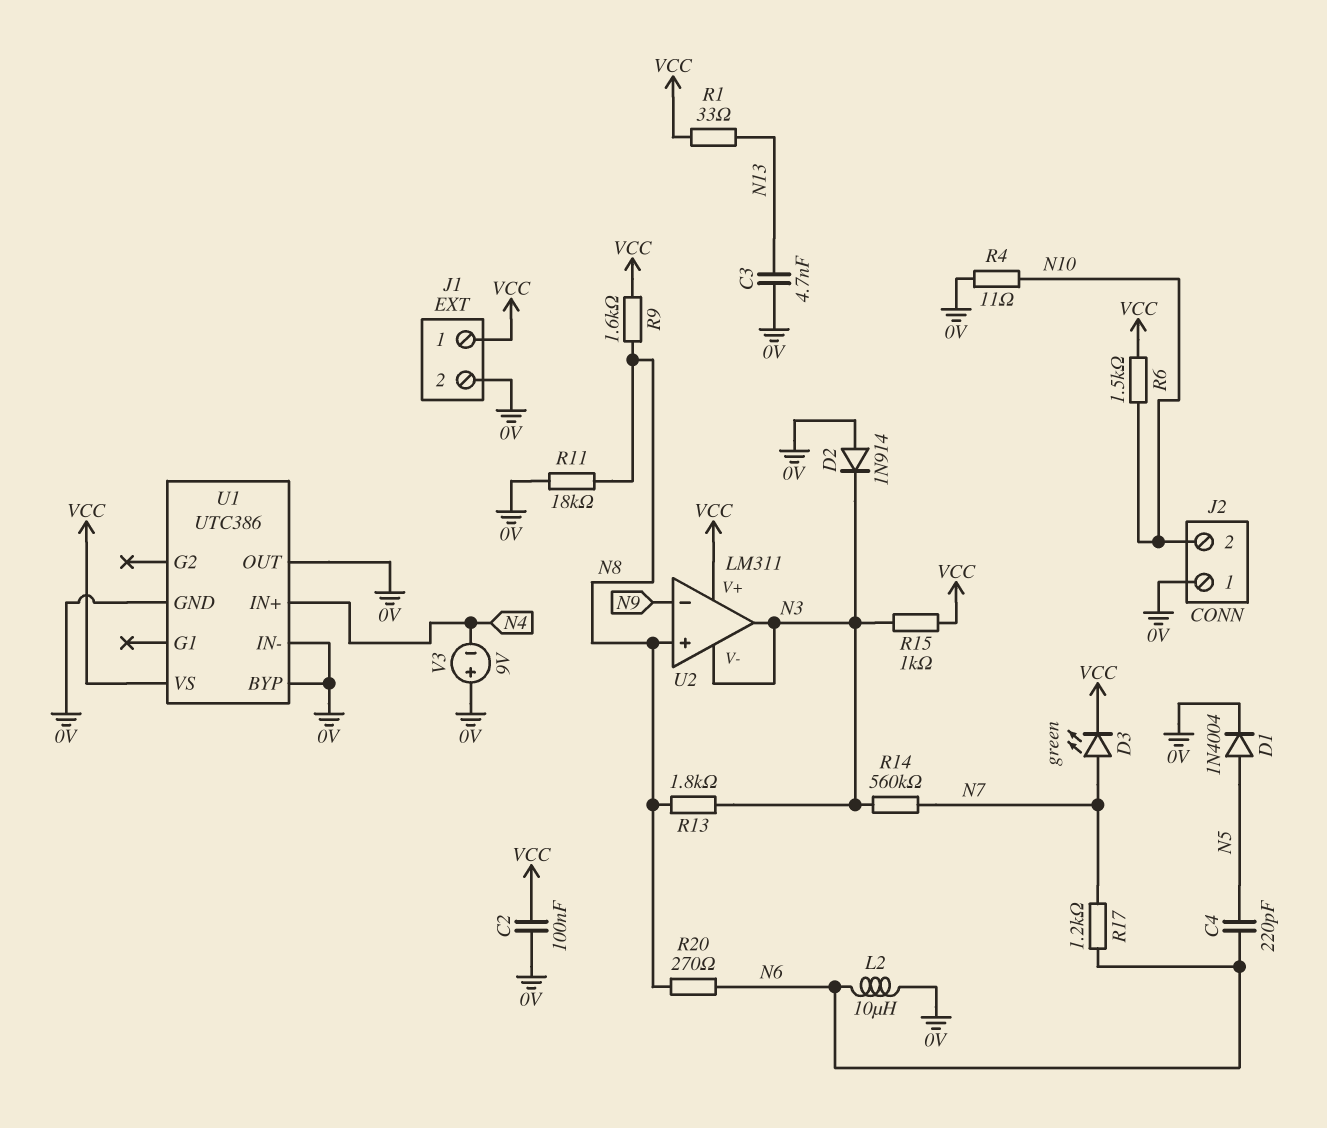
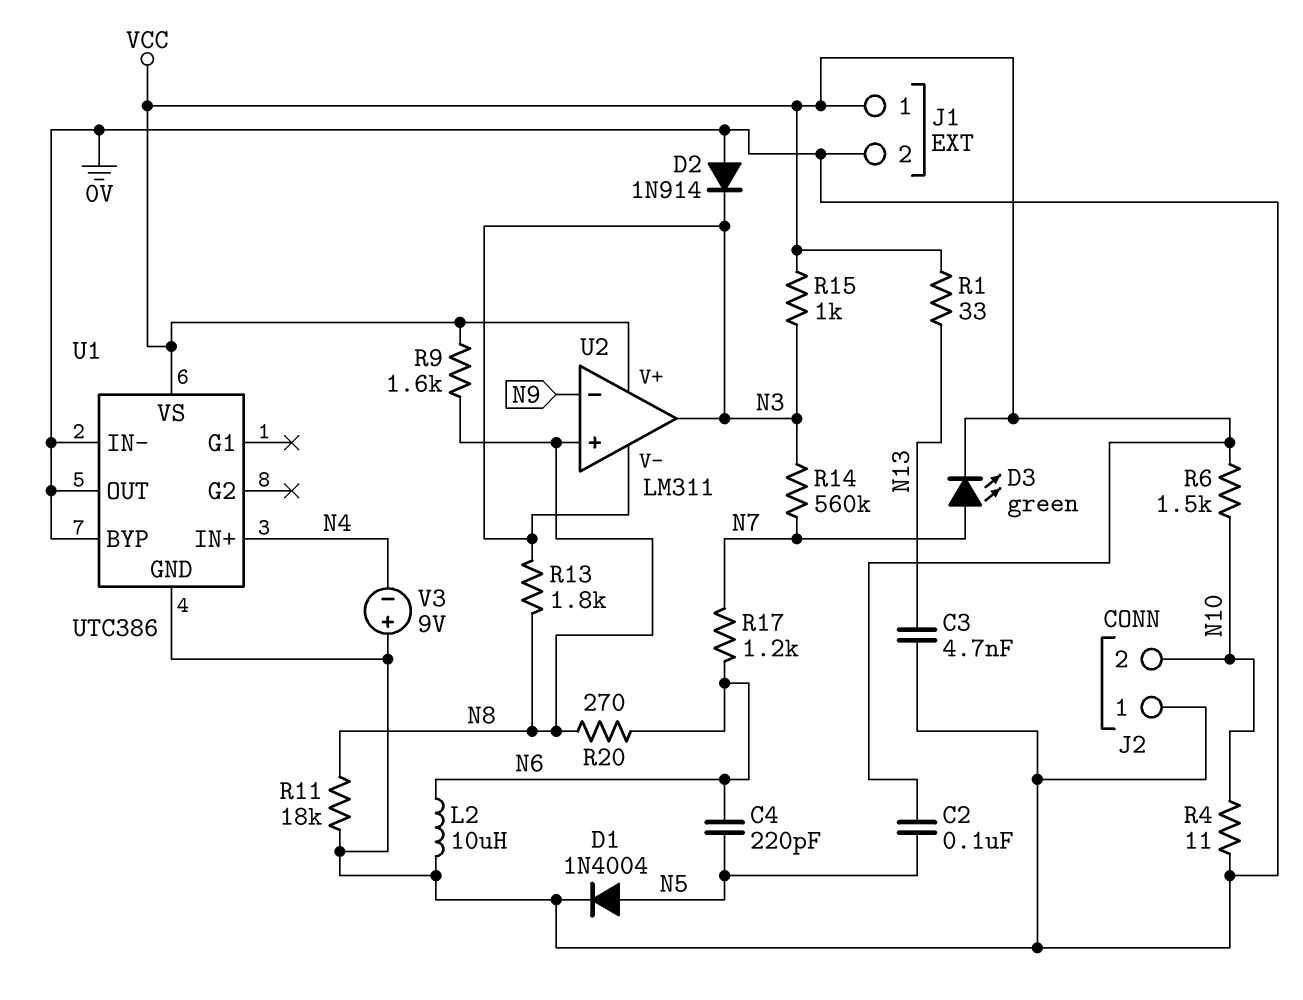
C2: 100nF (0V, VCC) -> 100nF (N5, VCC)

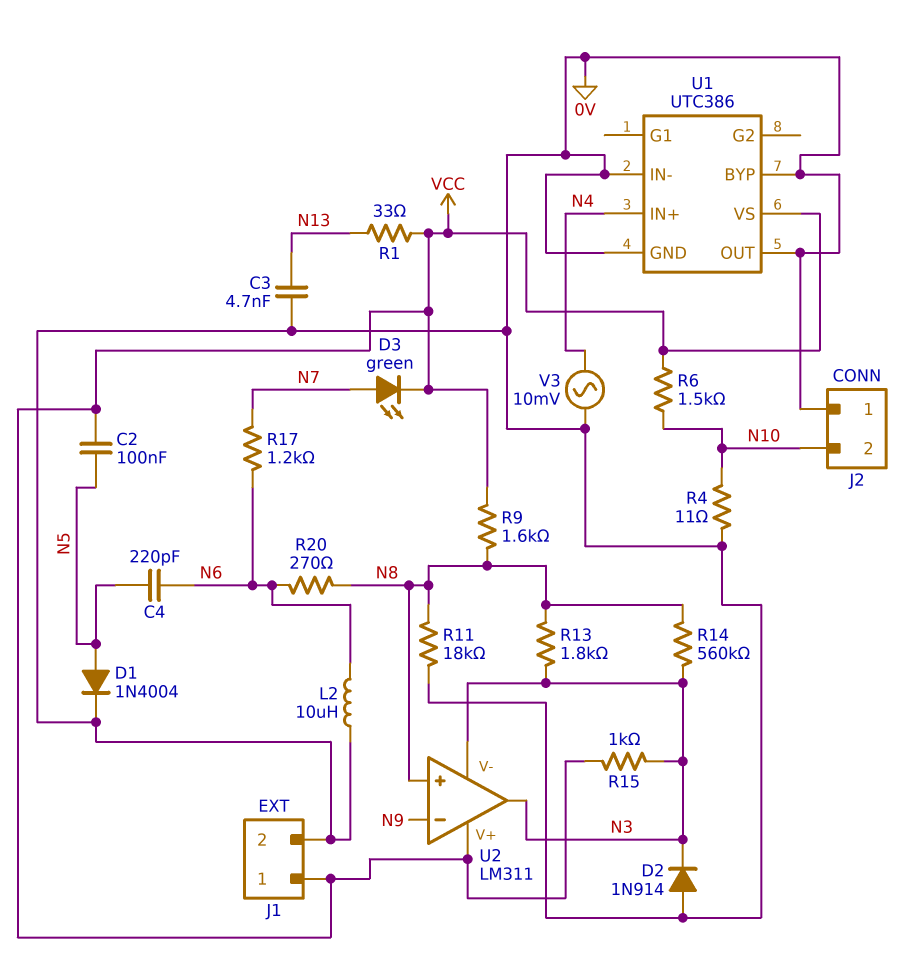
R14: 560k (N3, N7) -> 560k (N3, N8)
V3: 9V (plus 0V, minus N4) -> AC 10mV (0V, N4)

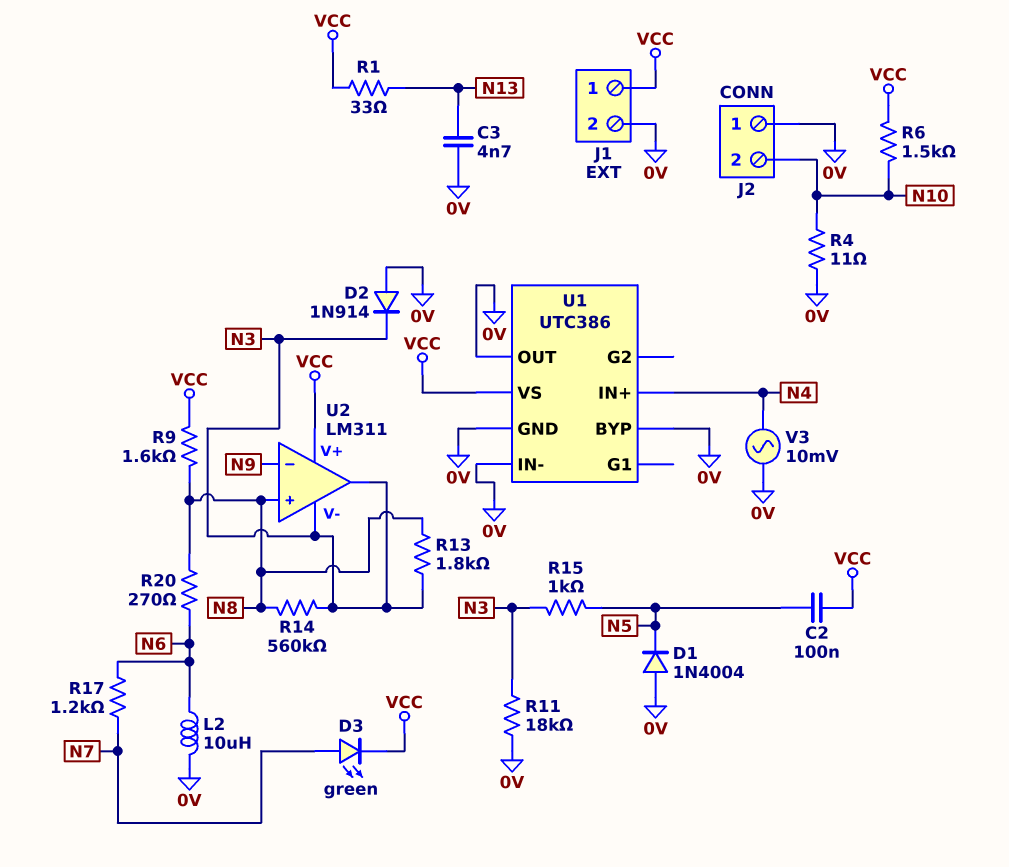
C4: 220pF (N5, N6) -> none
D1: diode 1N4004 (A N5, K 0V) -> diode 1N4004 (A 0V, K N5)
R11: 18k (0V, N8) -> 18k (0V, N3)
R15: 1k (N3, VCC) -> 1k (N3, N5)

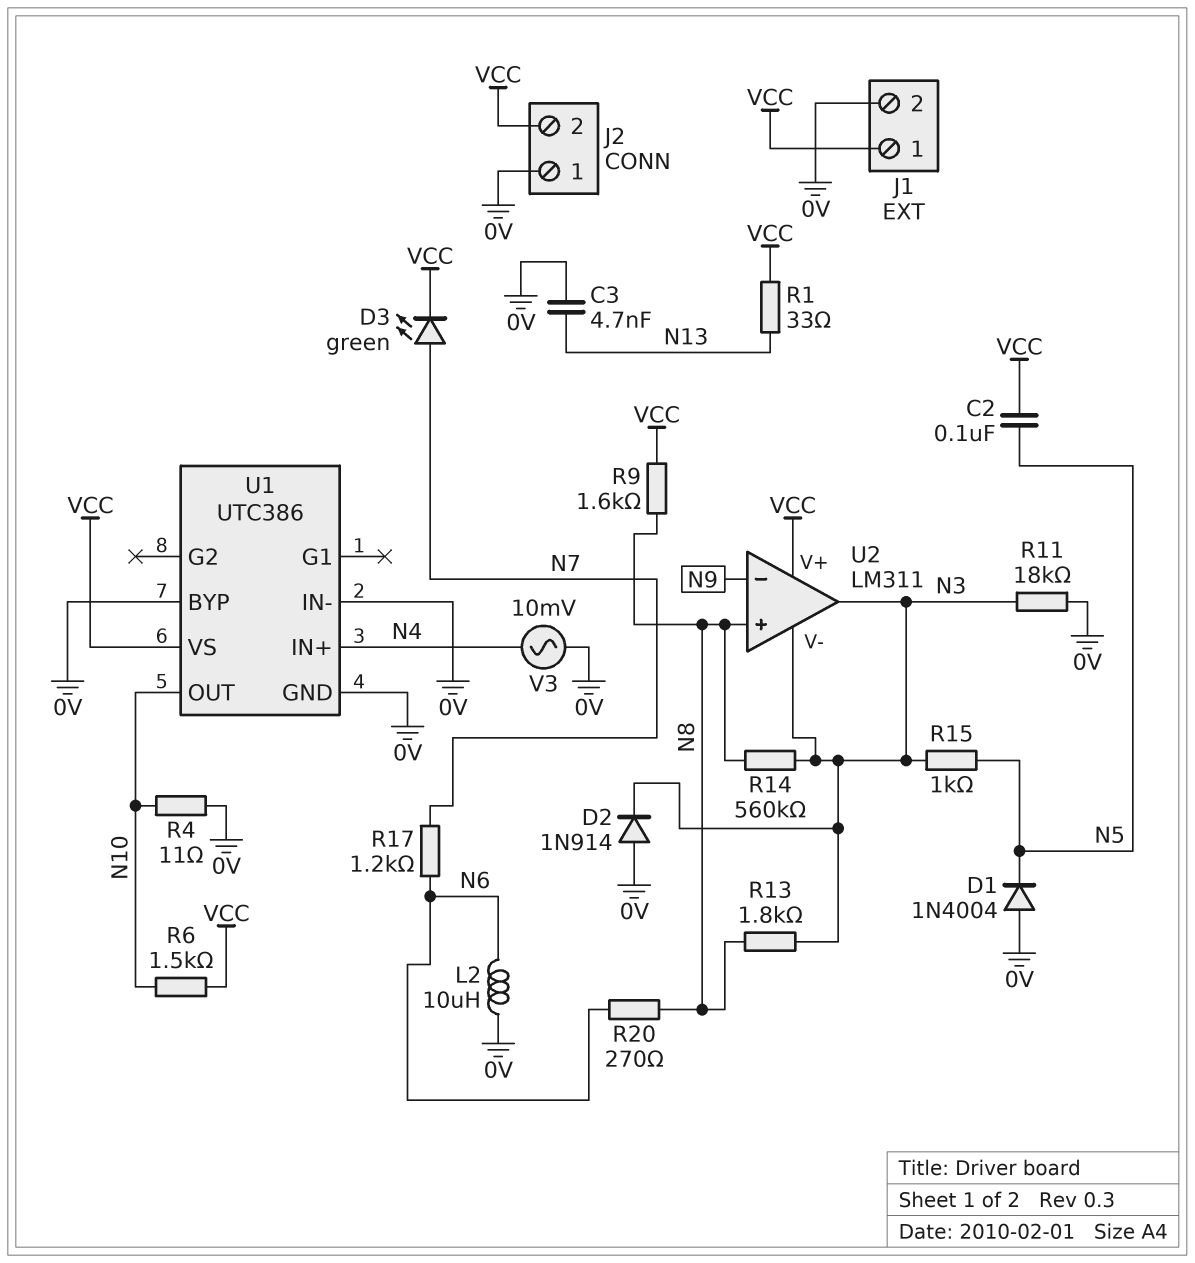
J2 pin 2: N10 -> VCC
U1 pin OUT: 0V -> N10

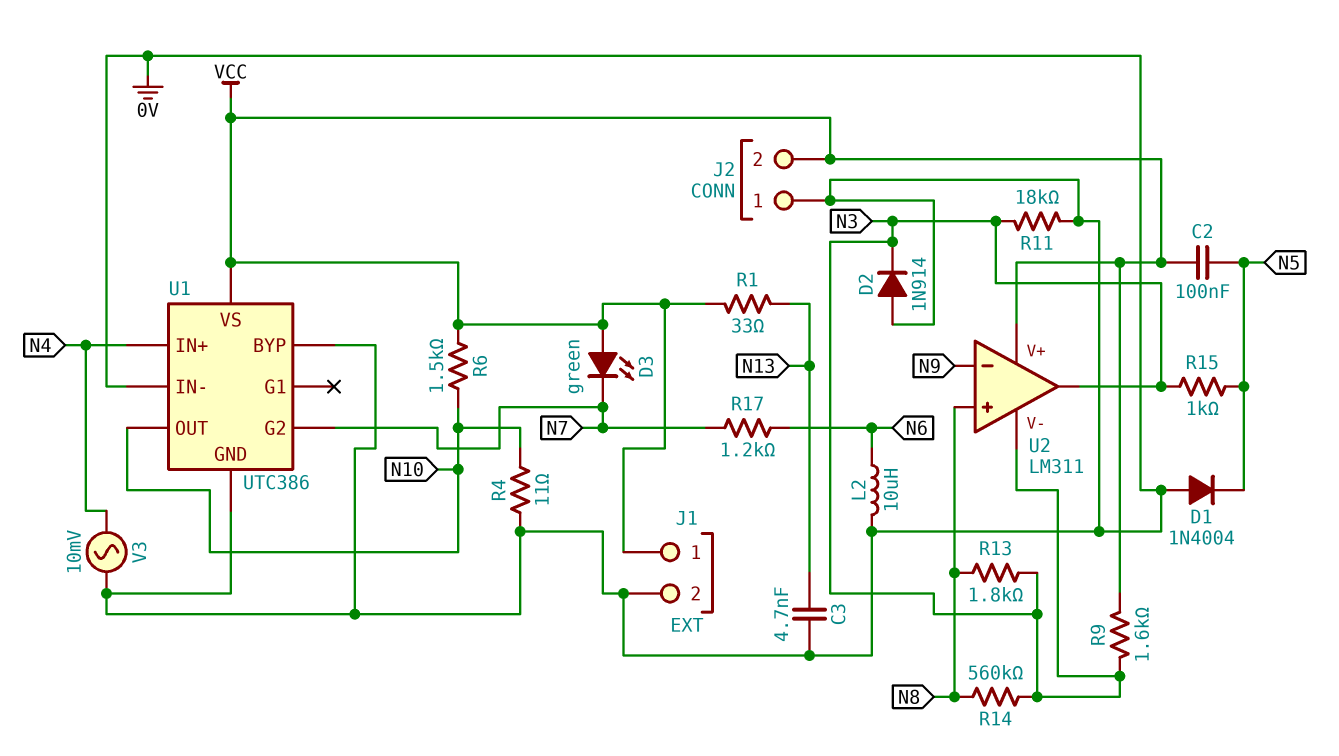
D3: LED green (A N7, K VCC) -> LED green (A VCC, K N7)
R9: 1.6k (N8, VCC) -> 1.6k (N3, VCC)
R20: 270 (N6, N8) -> none
U1 pin G2: none -> N7

